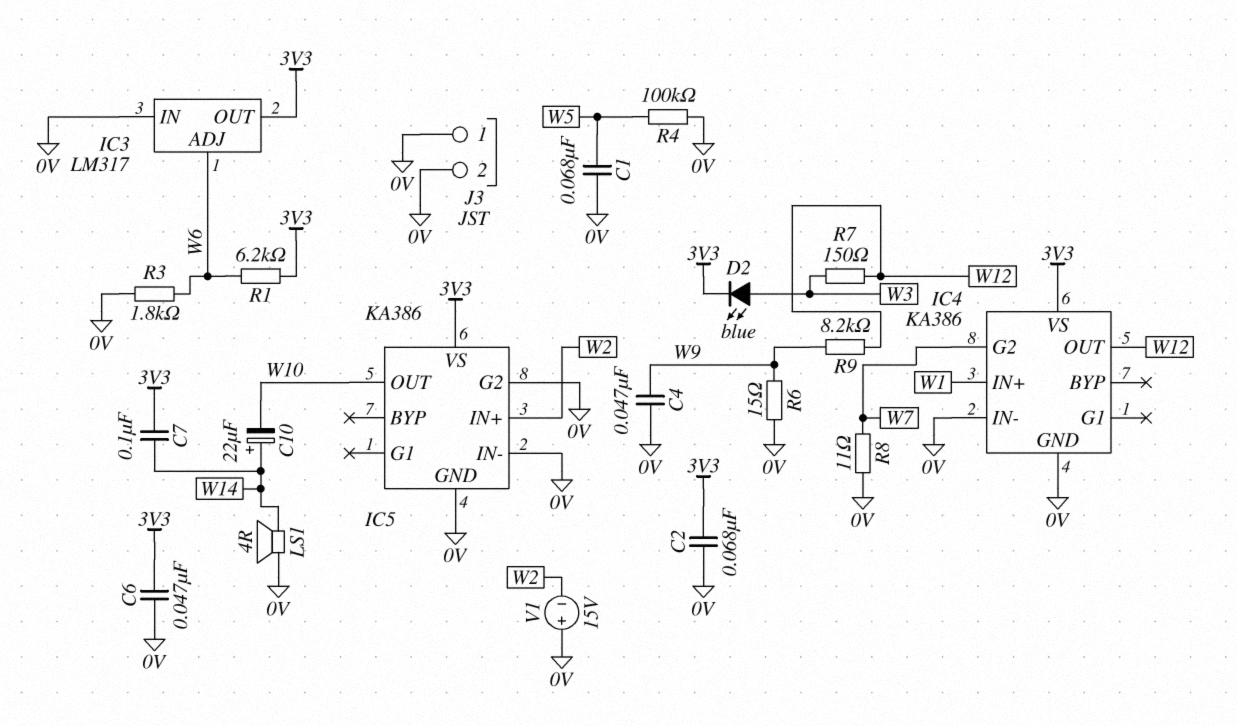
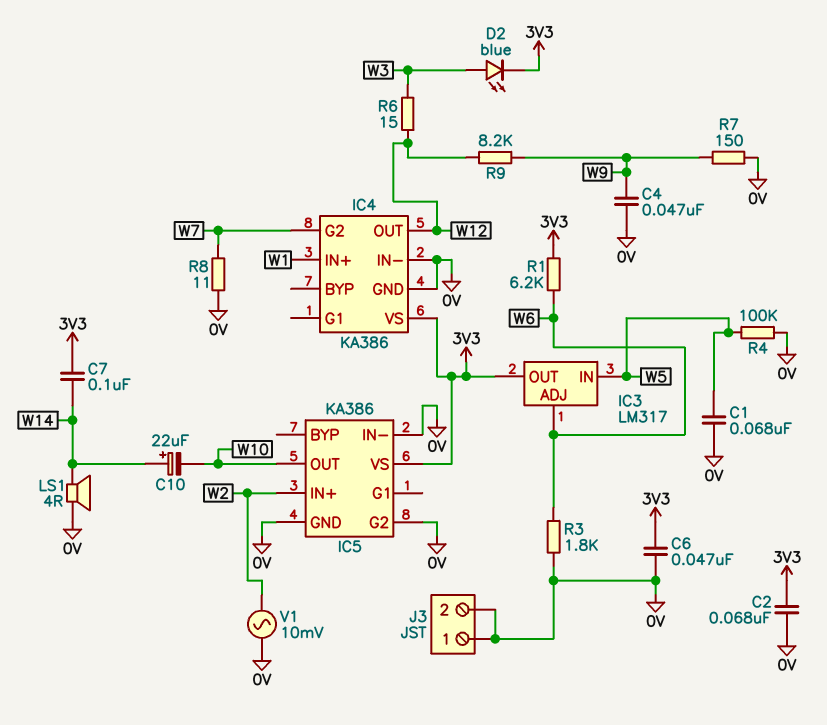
IC3 pin IN: 0V -> W5
R6: 15 (0V, W9) -> 15 (W3, W12)
R7: 150 (W3, W12) -> 150 (0V, W9)
V1: 15V (plus 0V, minus W2) -> AC 10mV (0V, W2)

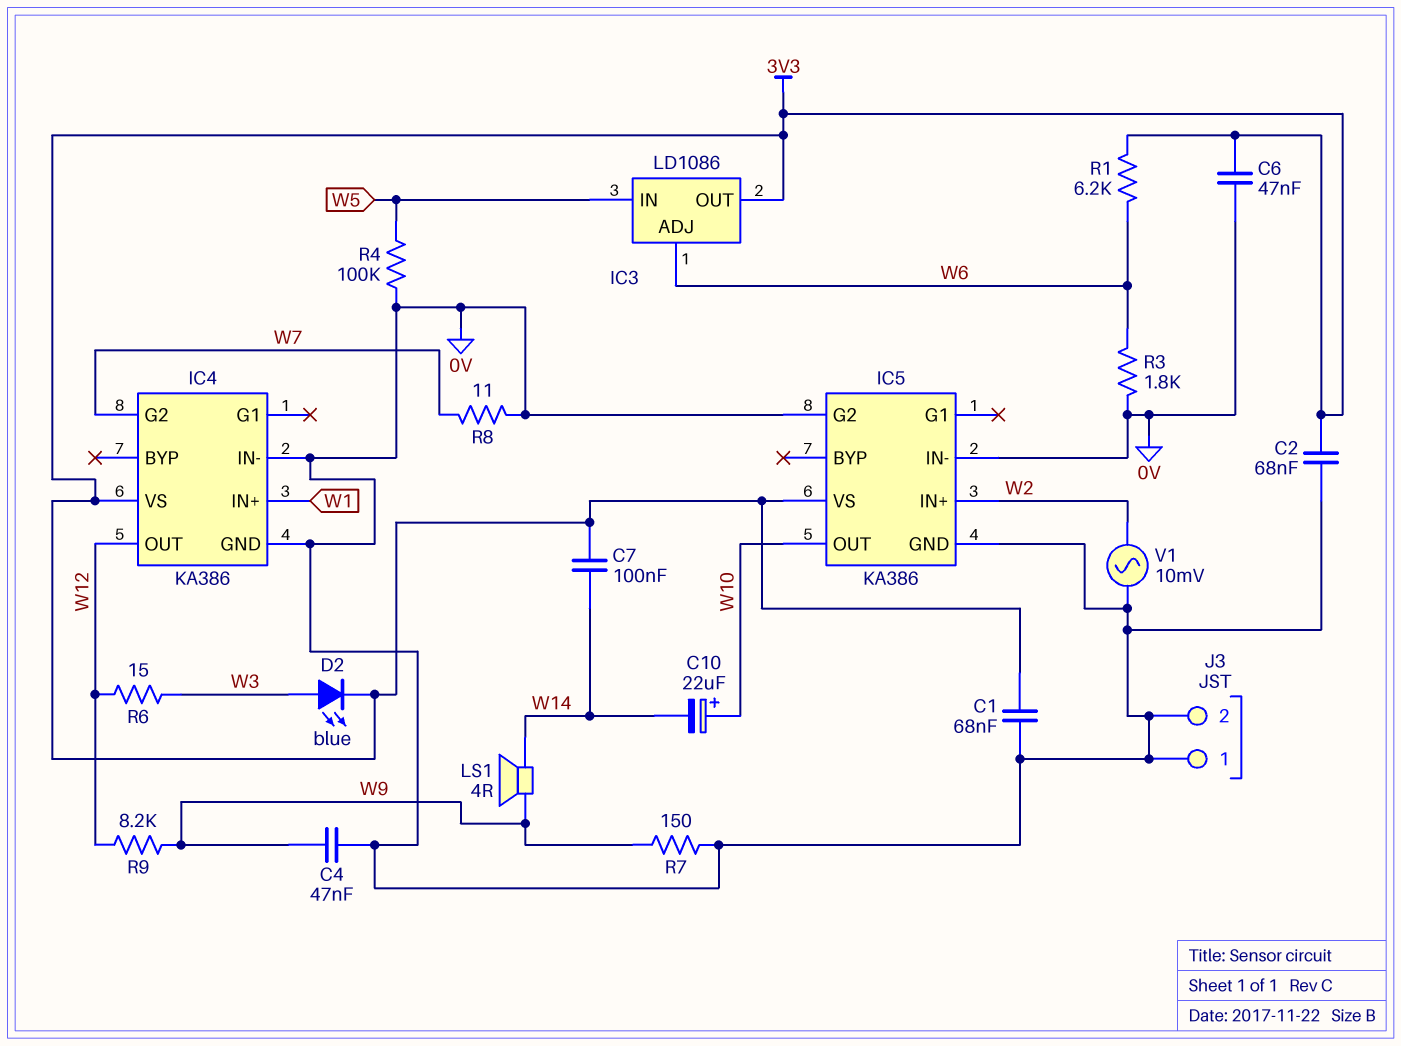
C1: 68nF (0V, W5) -> 68nF (0V, 3V3)
C10: 22uF (plus W14, minus W10) -> 22uF (plus W10, minus W14)
IC3: LM317 -> LD1086
LS1: speaker 4R (0V, W14) -> speaker 4R (W9, W14)

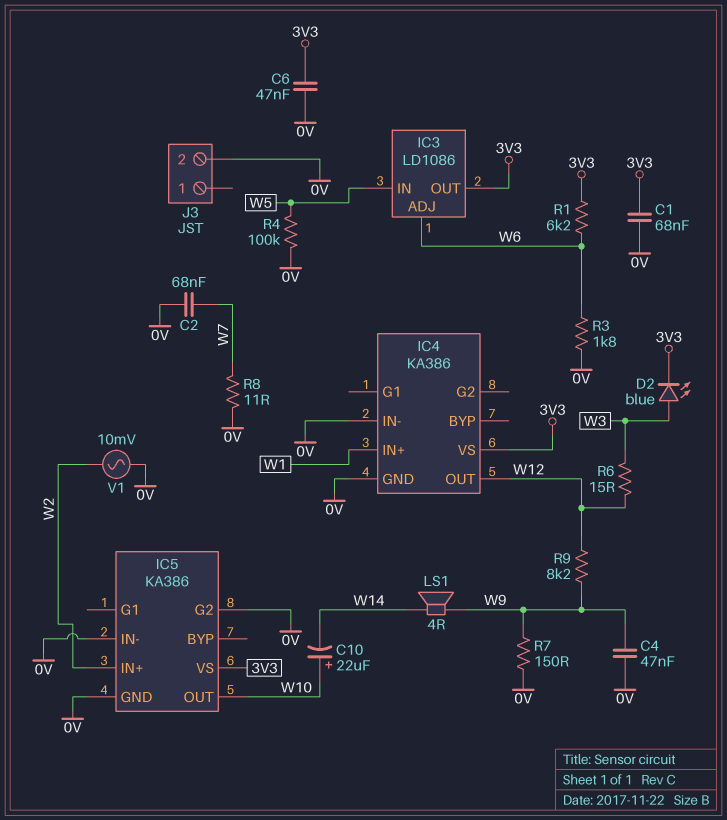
C2: 68nF (0V, 3V3) -> 68nF (0V, W7)
C7: 100nF (3V3, W14) -> none
IC4 pin G2: W7 -> none
J3 pin 1: 0V -> none

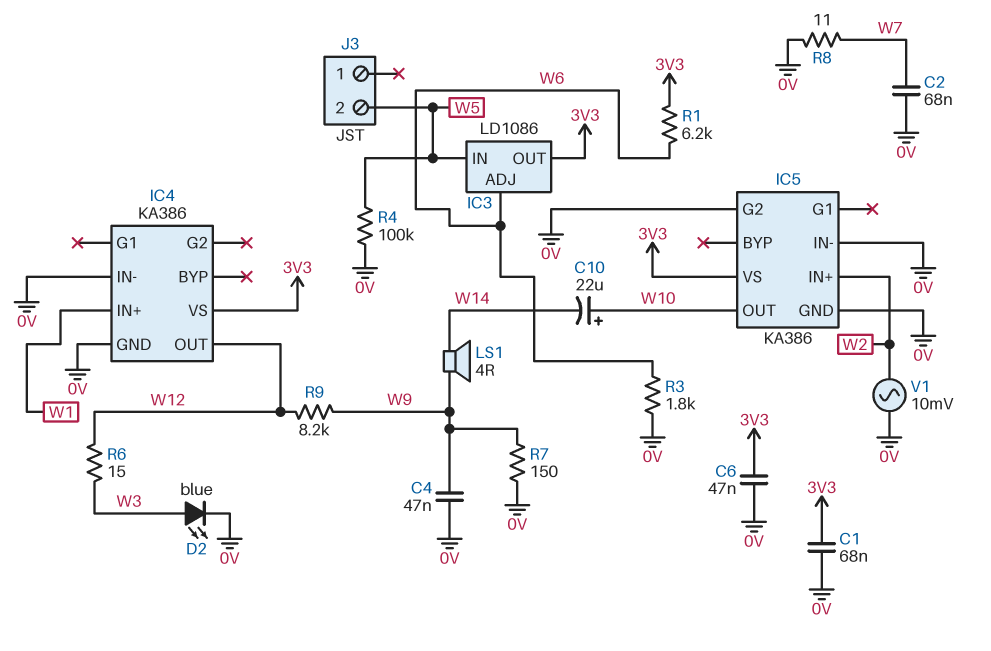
D2: LED blue (A W3, K 3V3) -> LED blue (A W3, K 0V)
J3 pin 2: 0V -> W5

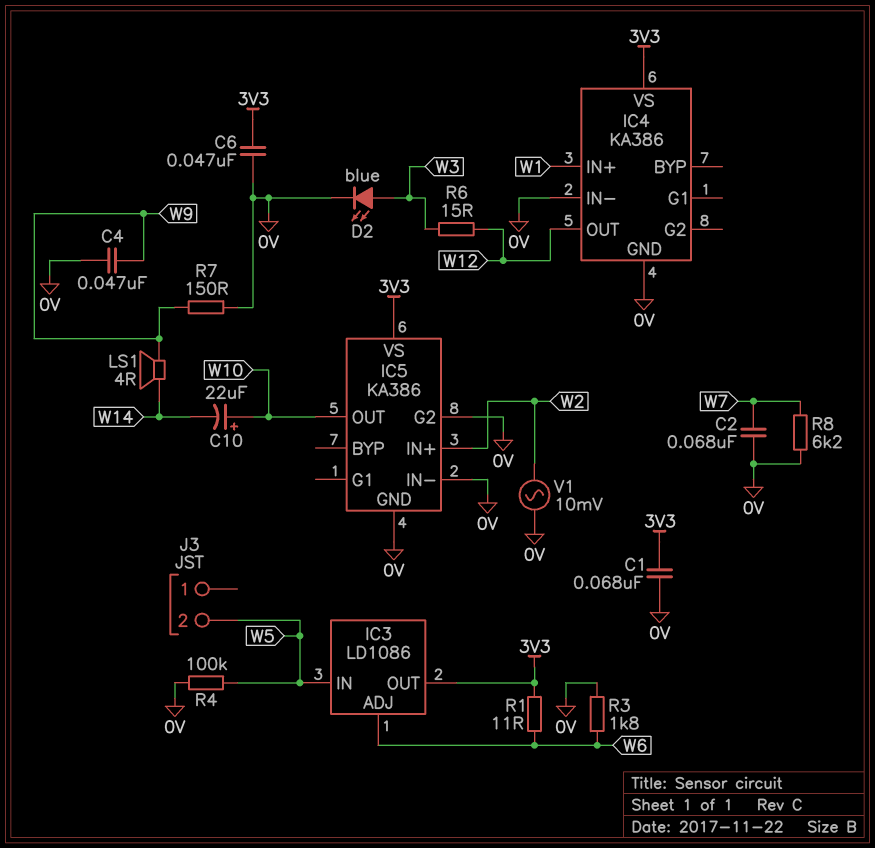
R1: 6.2k (3V3, W6) -> 11 (3V3, W6)
R8: 11 (0V, W7) -> 6.2k (0V, W7)
R9: 8.2k (W9, W12) -> none

